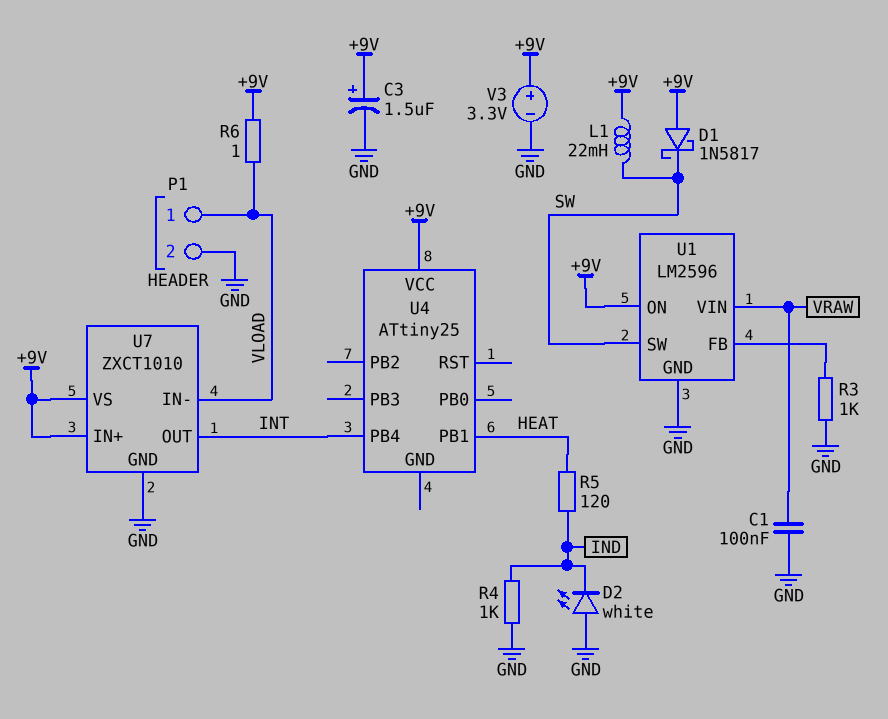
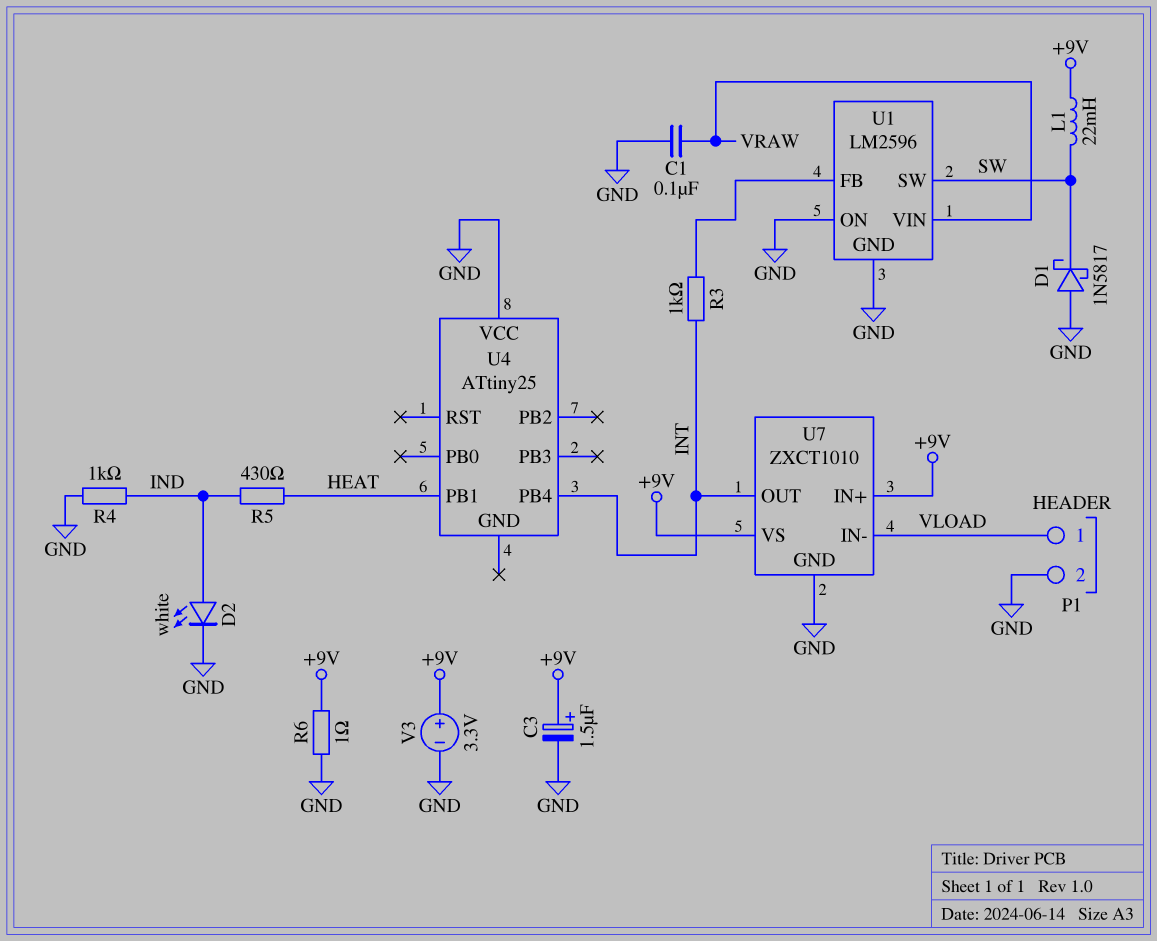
D1: schottky 1N5817 (A +9V, K SW) -> schottky 1N5817 (A GND, K SW)
D2: LED white (A GND, K IND) -> LED white (A IND, K GND)
R3: 1k (GND, U1/FB) -> 1k (INT, U1/FB)
R5: 120 (HEAT, IND) -> 430 (HEAT, IND)
R6: 1 (+9V, VLOAD) -> 1 (+9V, GND)
U1 pin ON: +9V -> GND
U4 pin VCC: +9V -> GND

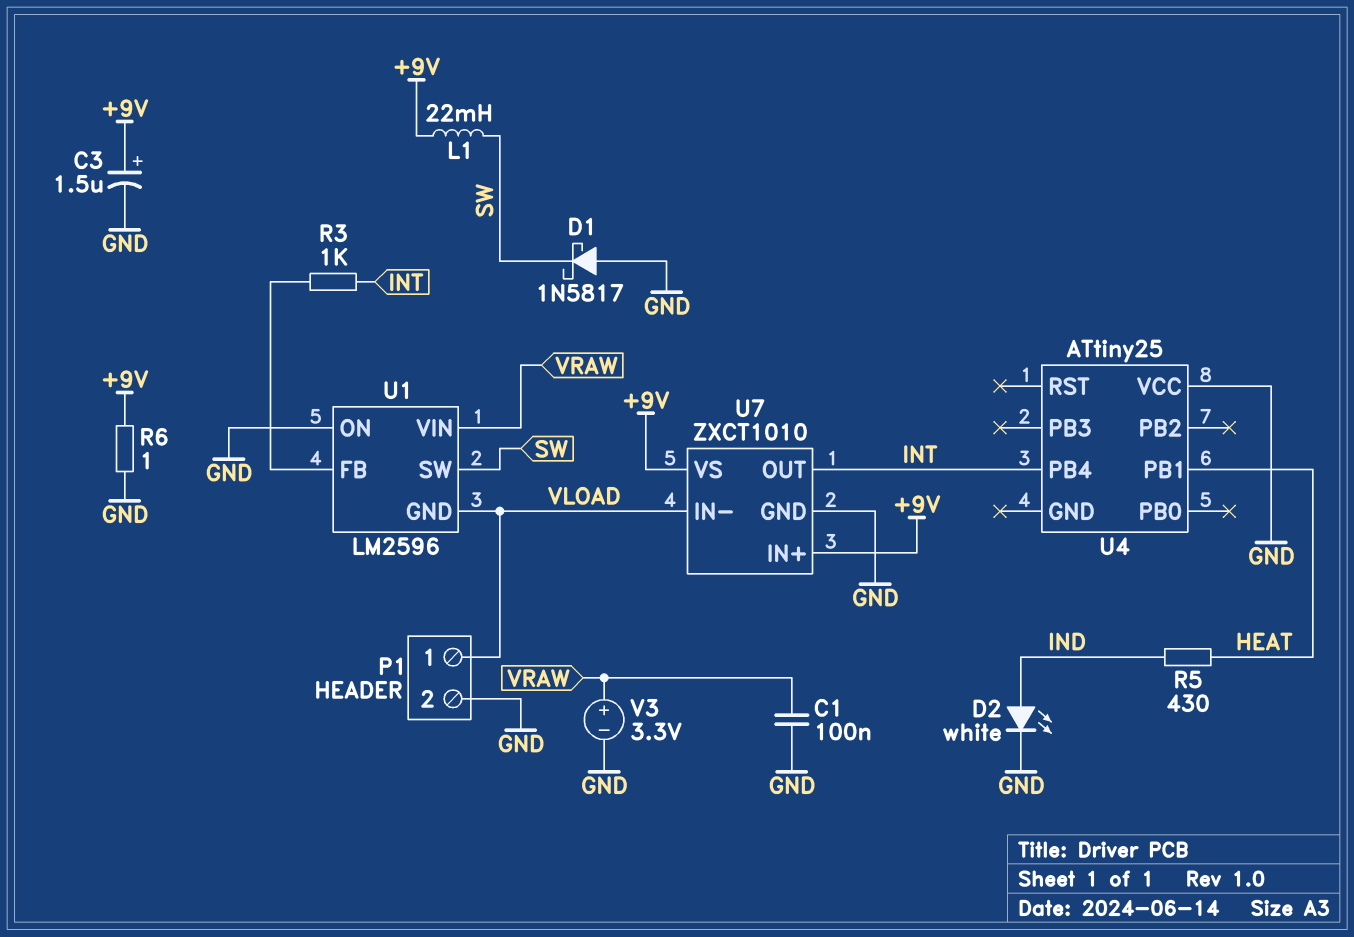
R4: 1k (GND, IND) -> none
U1 pin GND: GND -> VLOAD
V3: 3.3V (plus +9V, minus GND) -> 3.3V (plus VRAW, minus GND)

